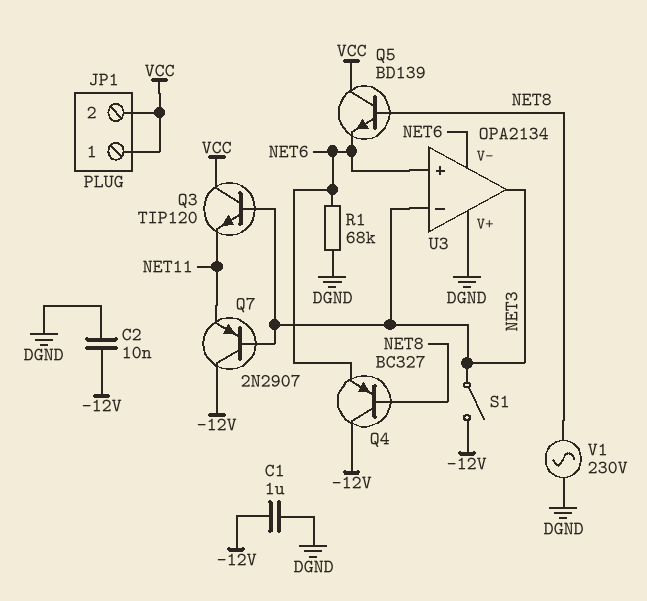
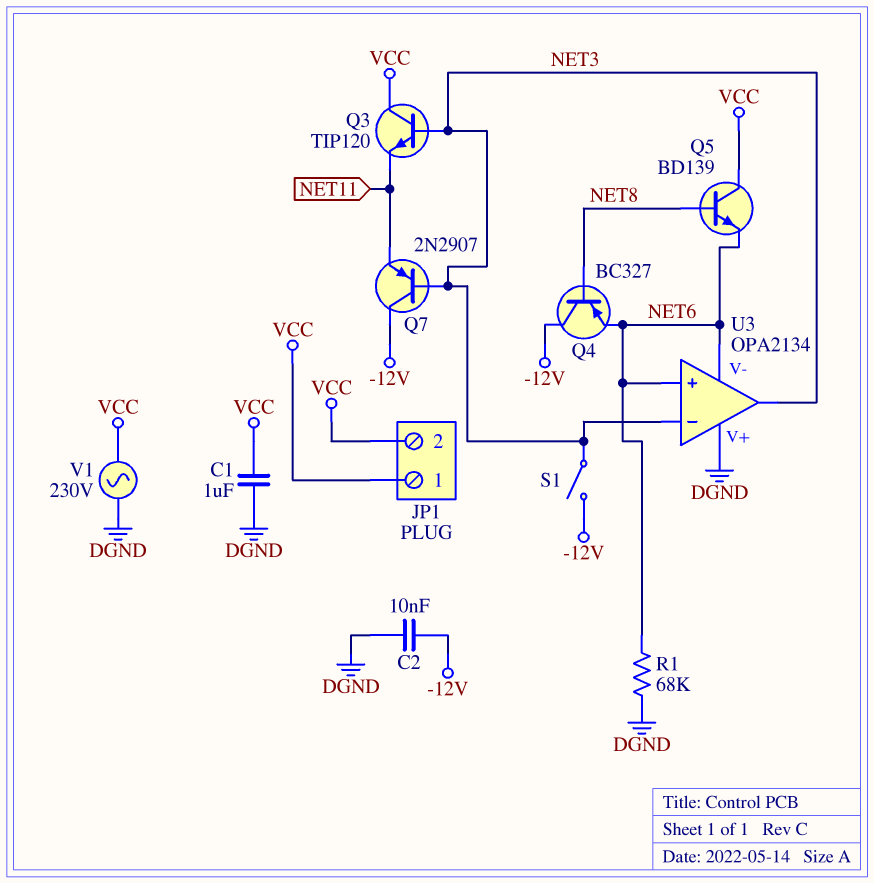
C1: 1uF (-12V, DGND) -> 1uF (DGND, VCC)
V1: AC 230V (DGND, NET8) -> AC 230V (DGND, VCC)

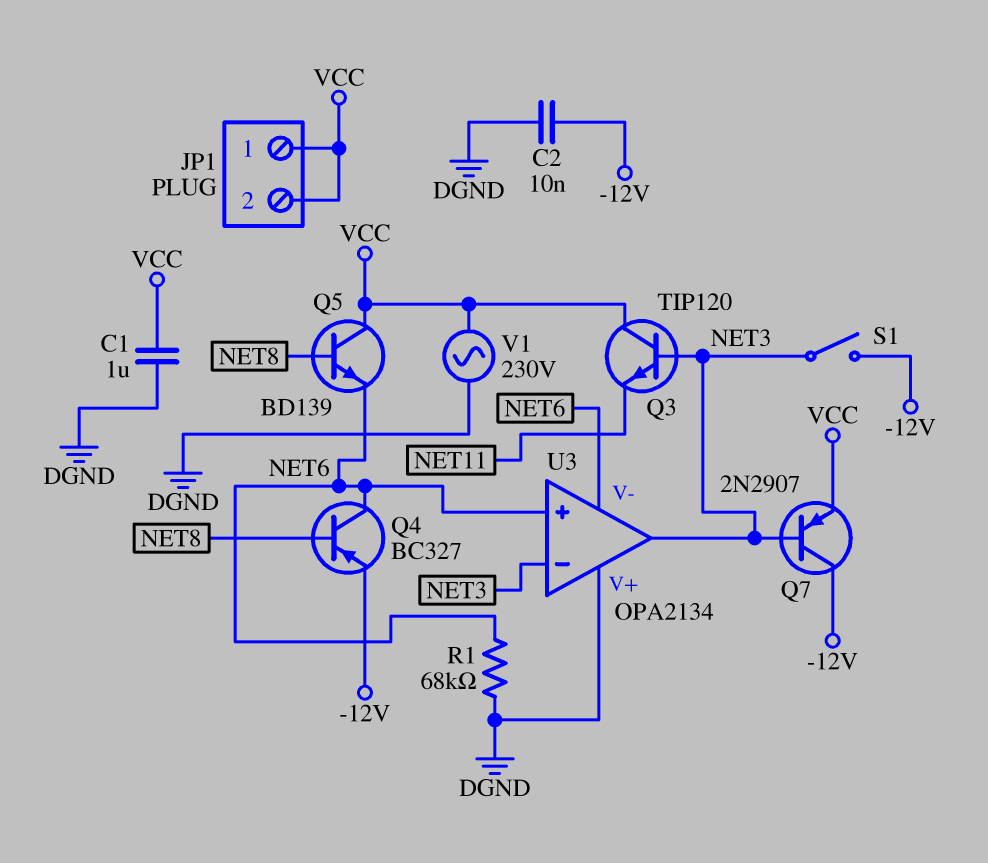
Q4: PNP BC327 (B NET8, C -12V, E NET6) -> PNP BC327 (B NET8, C NET6, E -12V)
Q7: PNP 2N2907 (B NET3, C -12V, E NET11) -> PNP 2N2907 (B NET3, C -12V, E VCC)

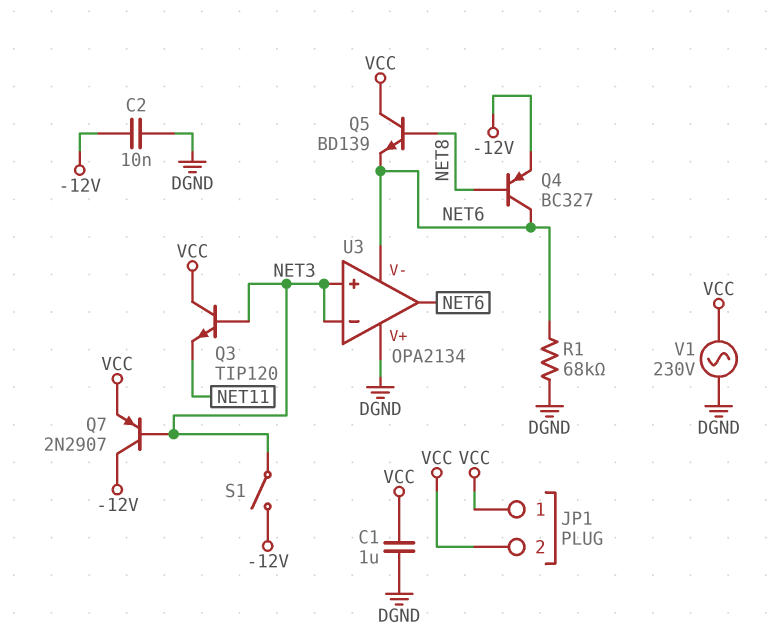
U3 pin in+: NET6 -> NET3
U3 pin out: NET3 -> NET6

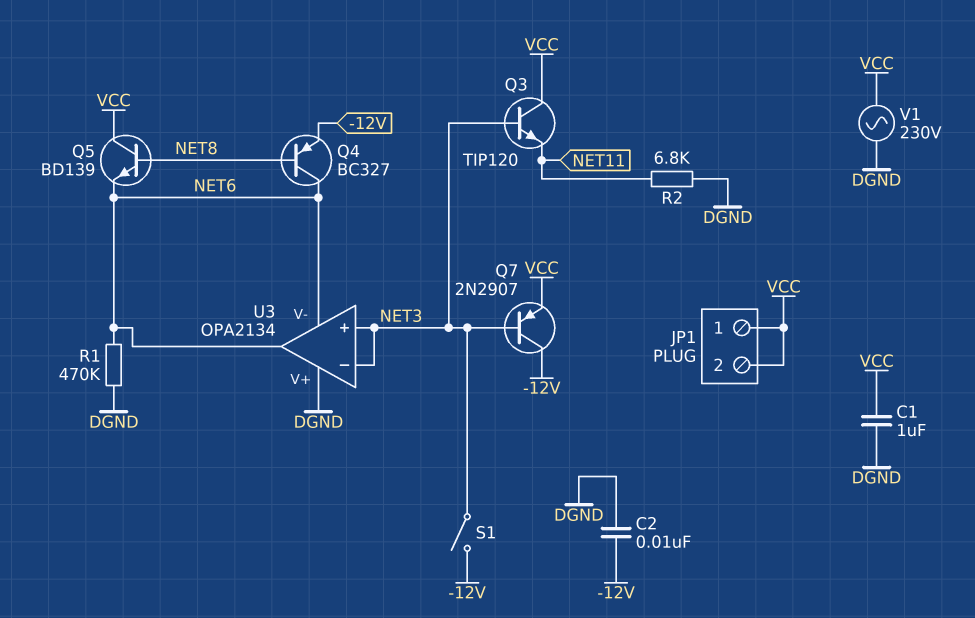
R1: 68k (DGND, NET6) -> 470k (DGND, NET6)
R2: none -> 6.8k (DGND, NET11)

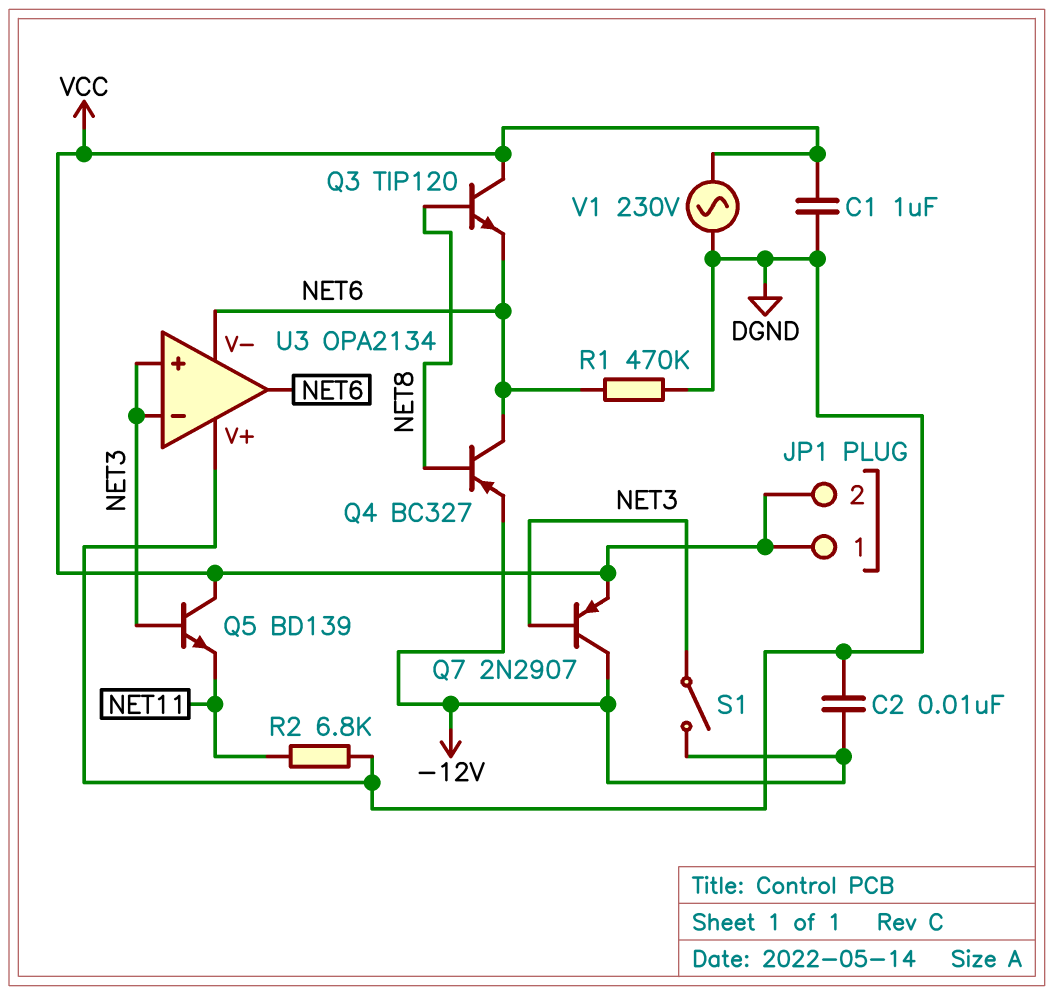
Q3: NPN TIP120 (B NET3, C VCC, E NET11) -> NPN TIP120 (B NET8, C VCC, E NET6)
Q5: NPN BD139 (B NET8, C VCC, E NET6) -> NPN BD139 (B NET3, C VCC, E NET11)

